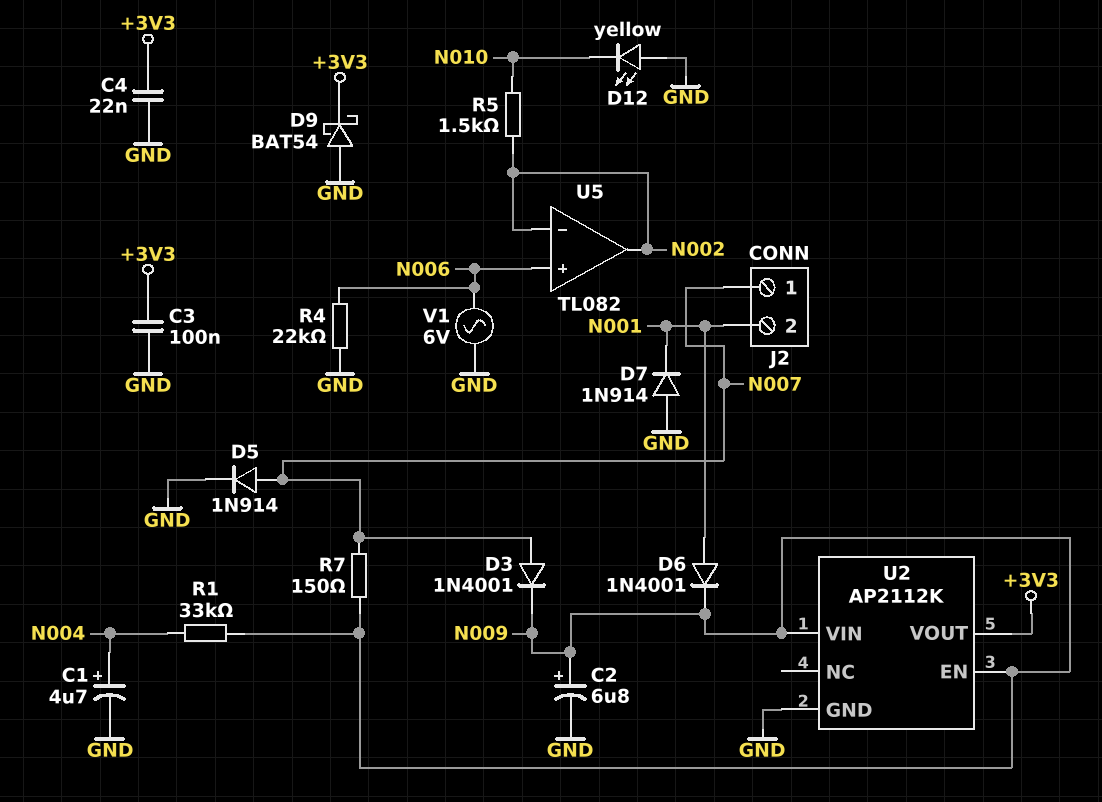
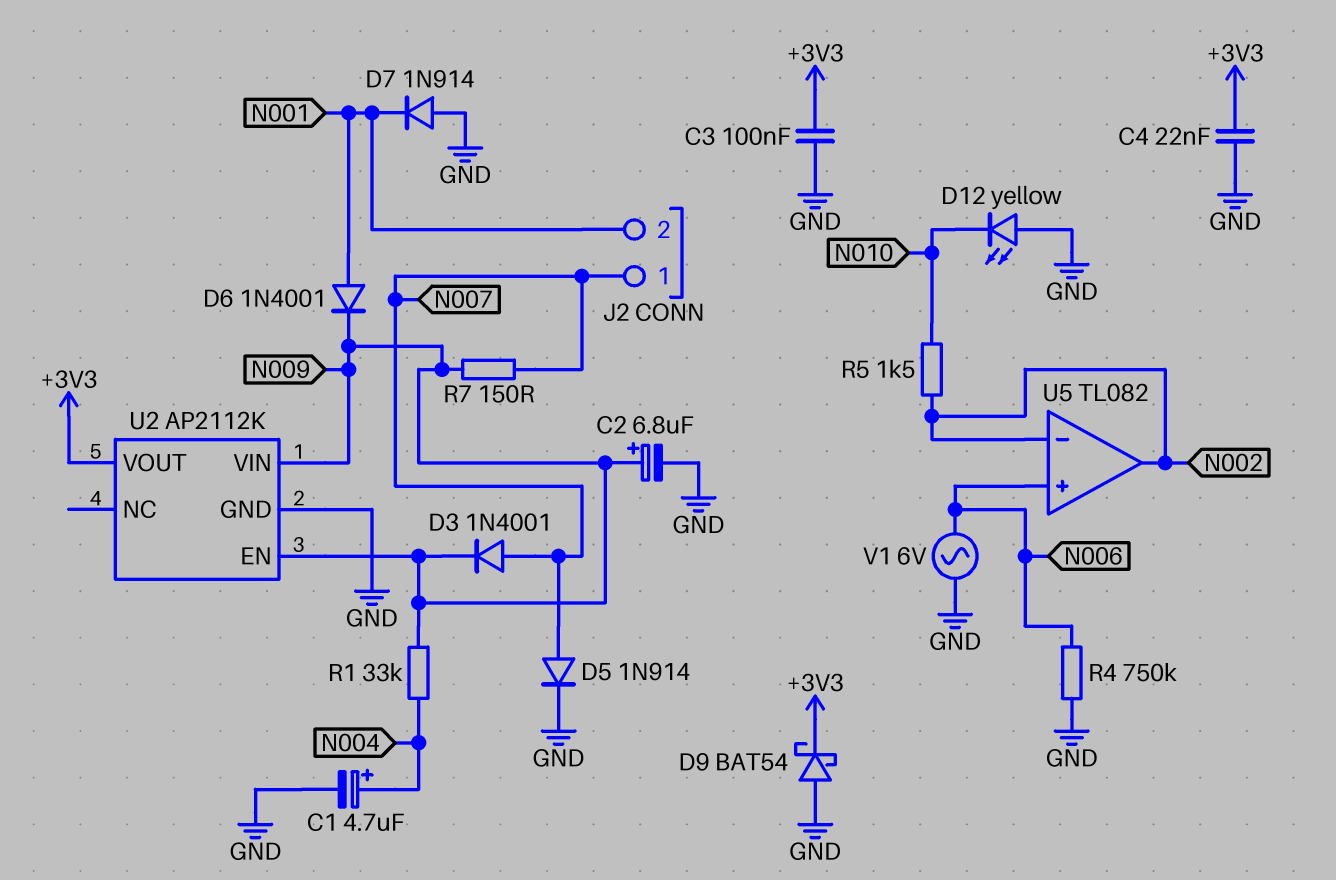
R4: 22k (GND, N006) -> 750k (GND, N006)

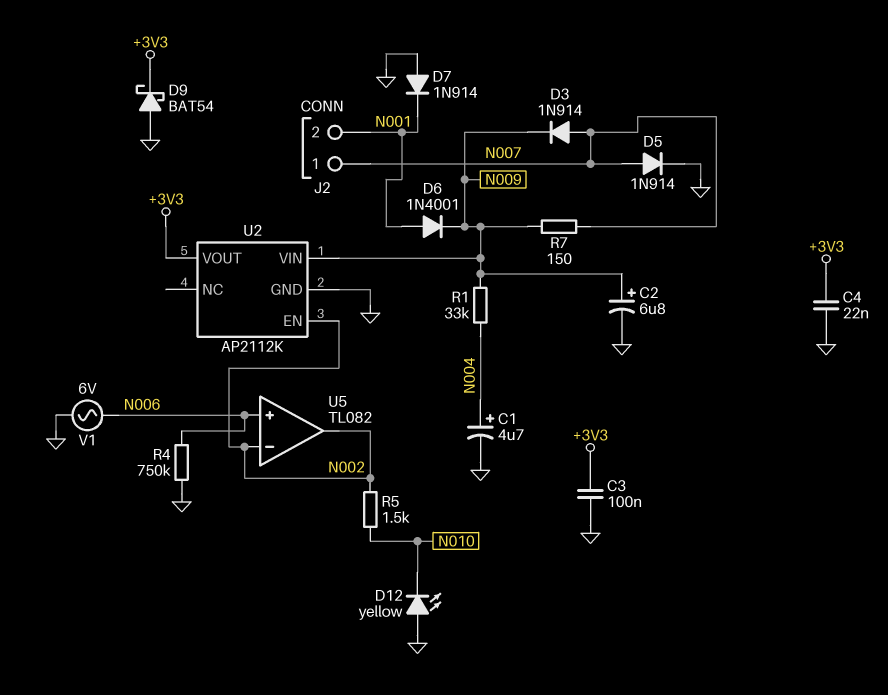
D3: diode 1N4001 (A N007, K N009) -> diode 1N914 (A N007, K N009)
U2 pin EN: N009 -> N002

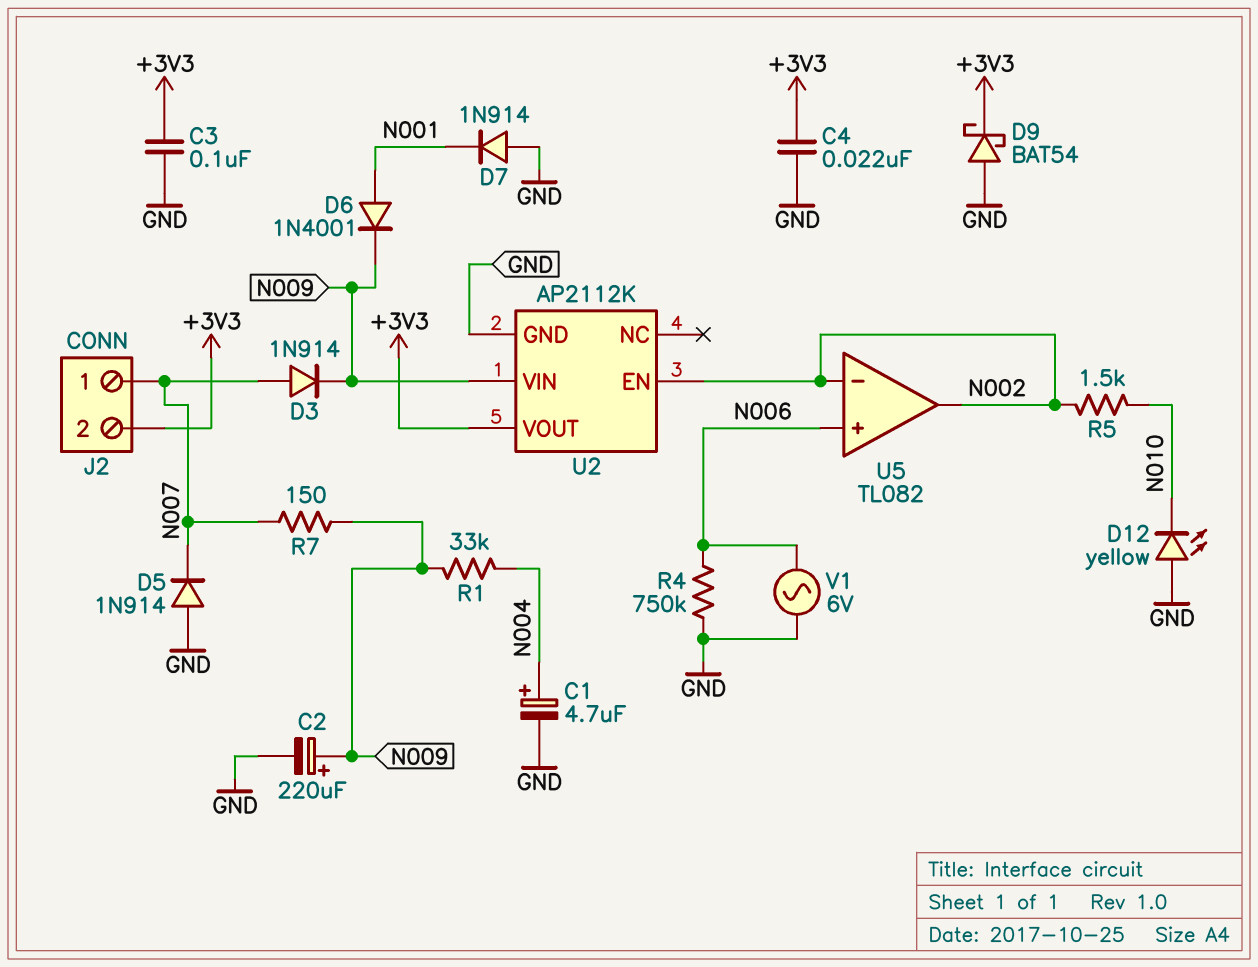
C2: 6.8uF (plus N009, minus GND) -> 220uF (plus N009, minus GND)
D5: diode 1N914 (A N007, K GND) -> diode 1N914 (A GND, K N007)
J2 pin 2: N001 -> +3V3

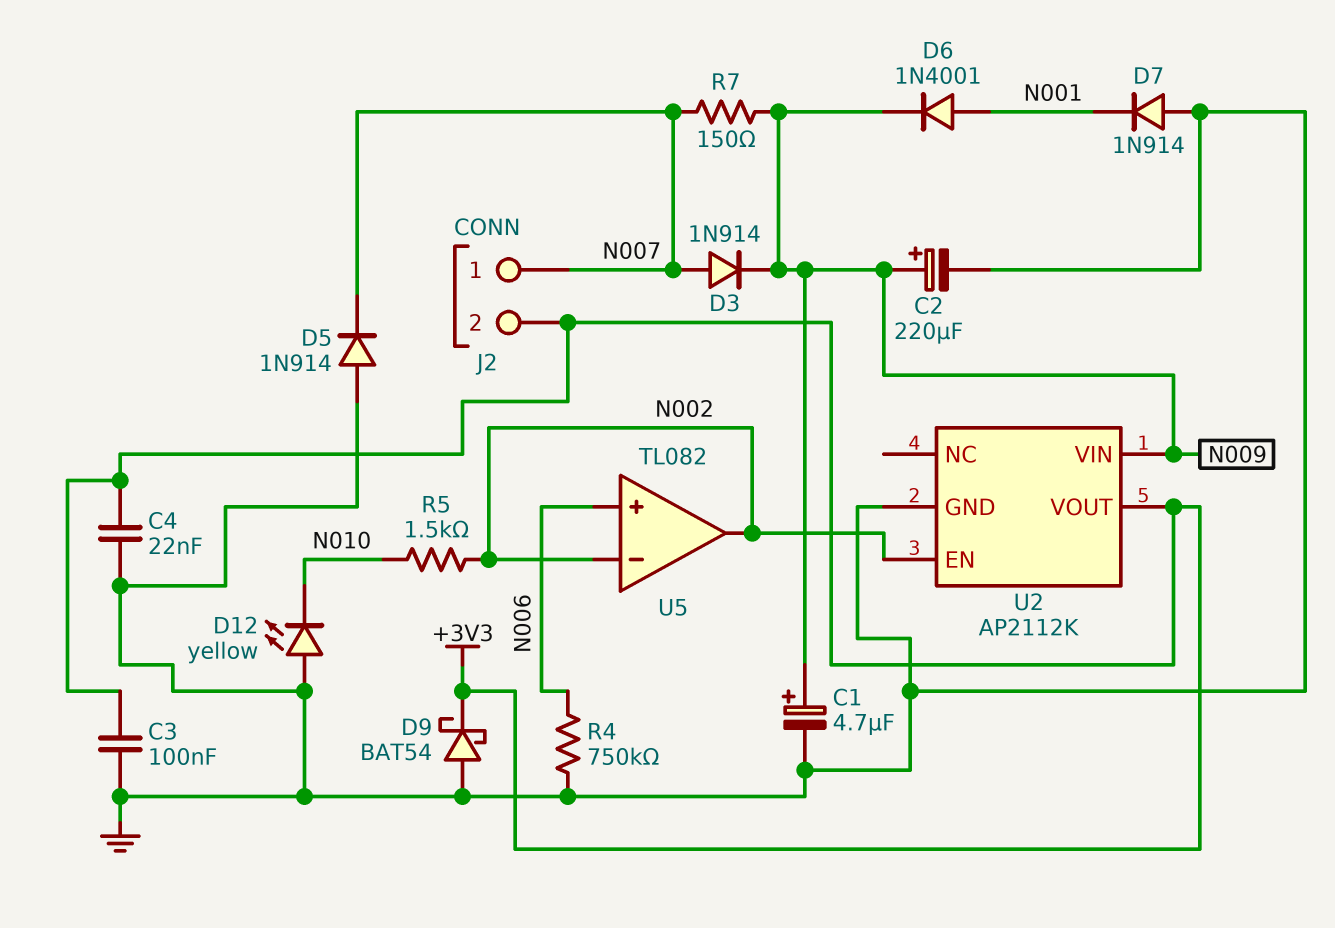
C1: 4.7uF (plus N004, minus GND) -> 4.7uF (plus N009, minus GND)
R1: 33k (N004, N009) -> none
V1: AC 6V (GND, N006) -> none

